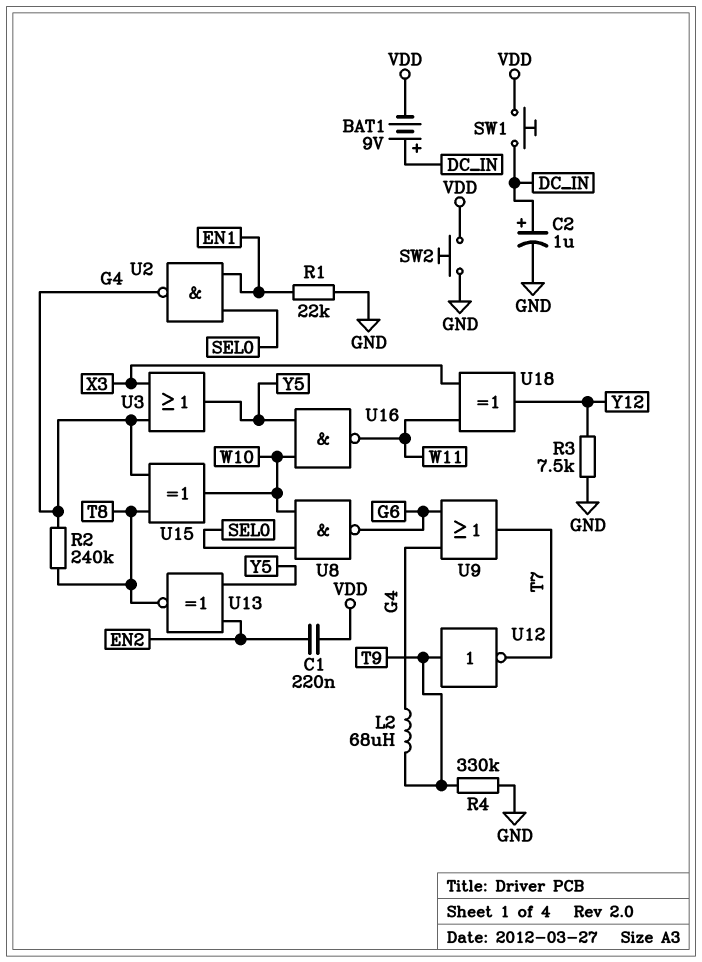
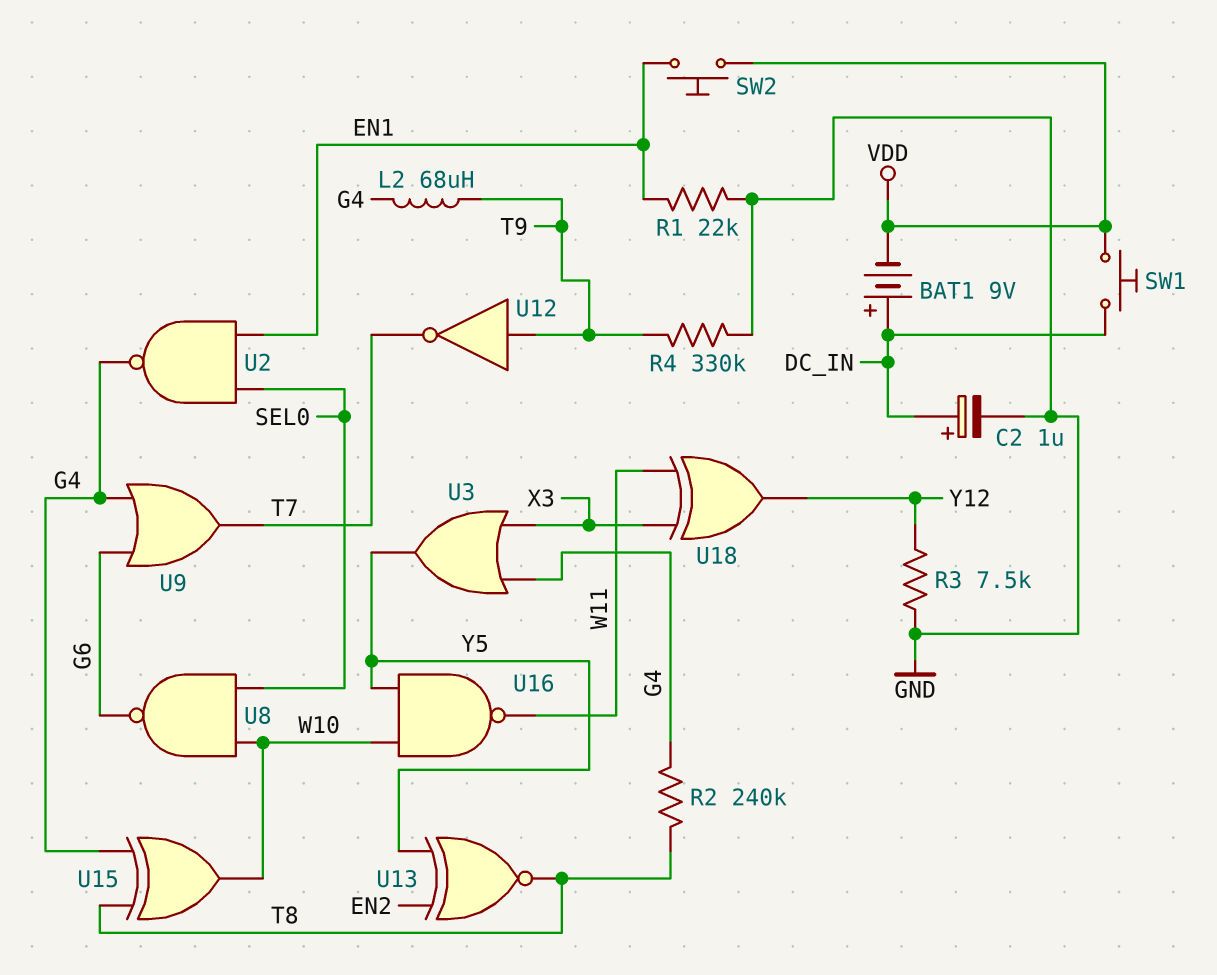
C1: 220nF (EN2, VDD) -> none
SW2: button (GND, VDD) -> button (EN1, VDD)

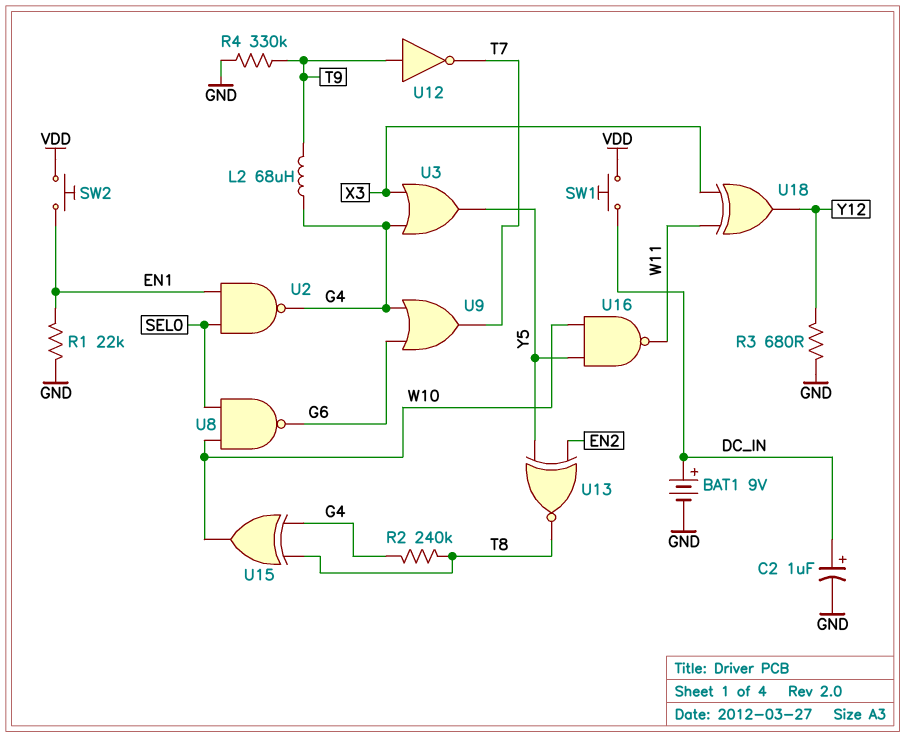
BAT1: 9V (plus DC_IN, minus VDD) -> 9V (plus DC_IN, minus GND)
R3: 7.5k (GND, Y12) -> 680 (GND, Y12)

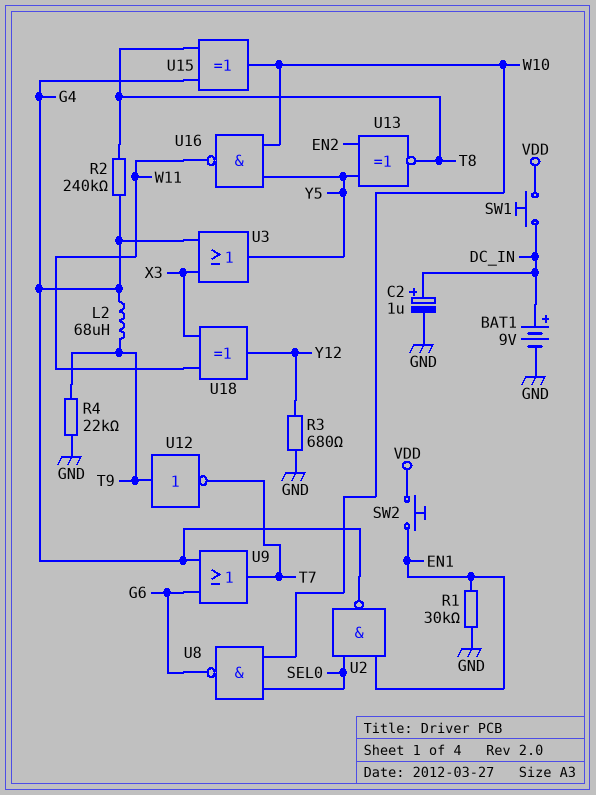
R1: 22k (EN1, GND) -> 30k (EN1, GND)
R4: 330k (GND, T9) -> 22k (GND, T9)

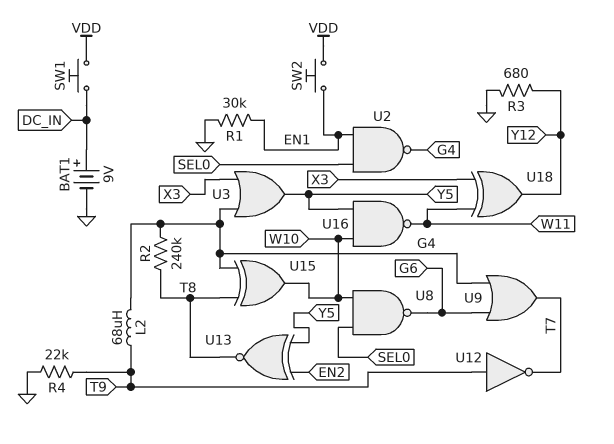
C2: 1uF (plus DC_IN, minus GND) -> none

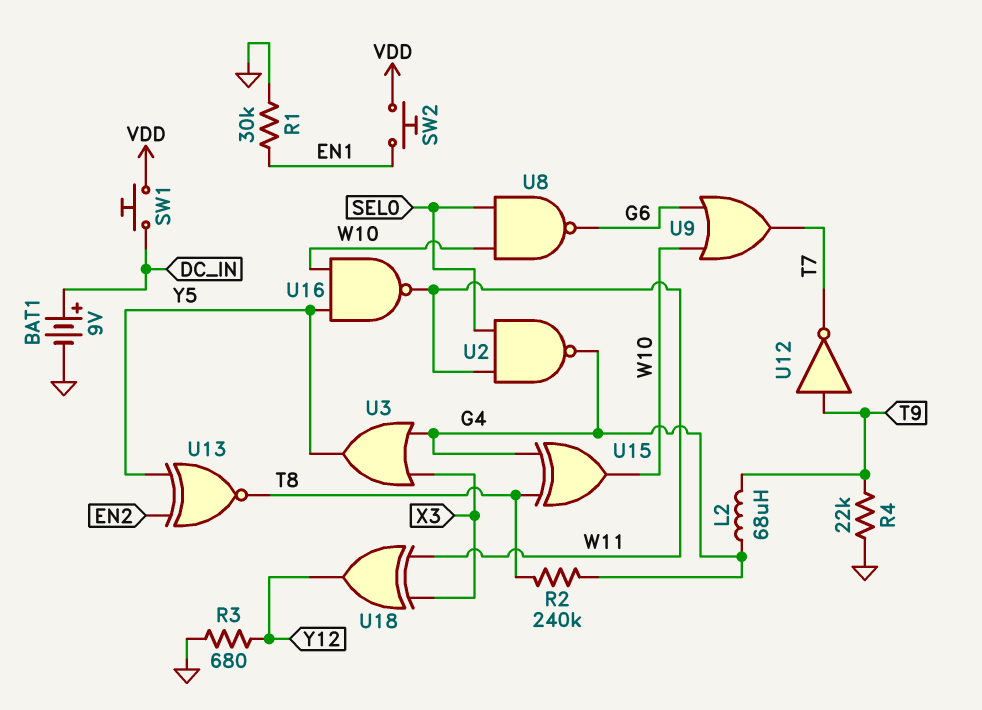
U2: NAND (in EN1, in SEL0, out G4) -> NAND (in SEL0, in W11, out G4)
U9: OR (in G4, in G6, out T7) -> OR (in G6, in W10, out T7)

